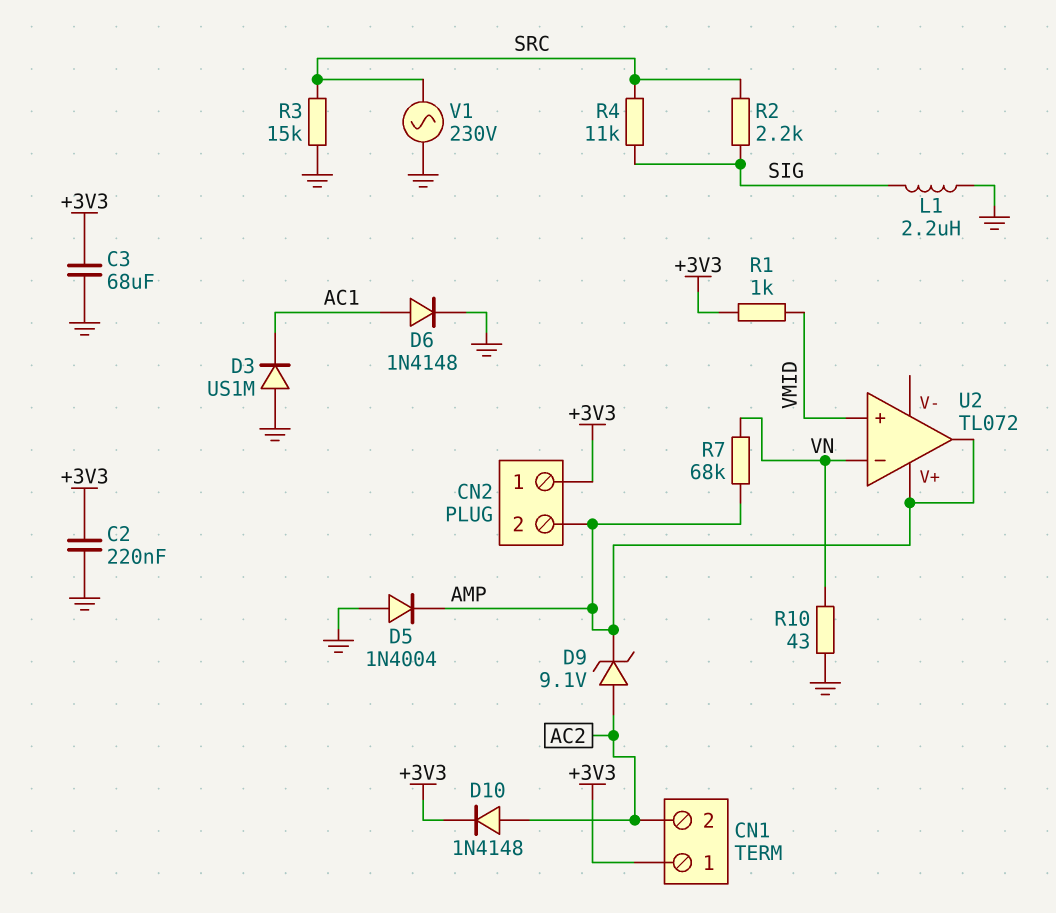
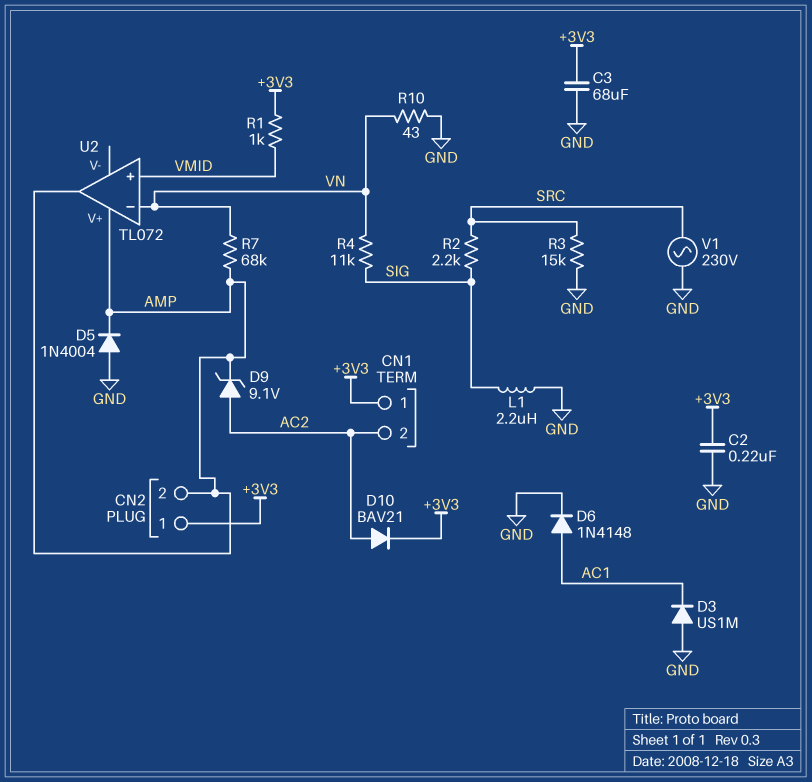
D10: diode 1N4148 (A AC2, K +3V3) -> diode BAV21 (A AC2, K +3V3)
R4: 11k (SIG, SRC) -> 11k (SIG, VN)

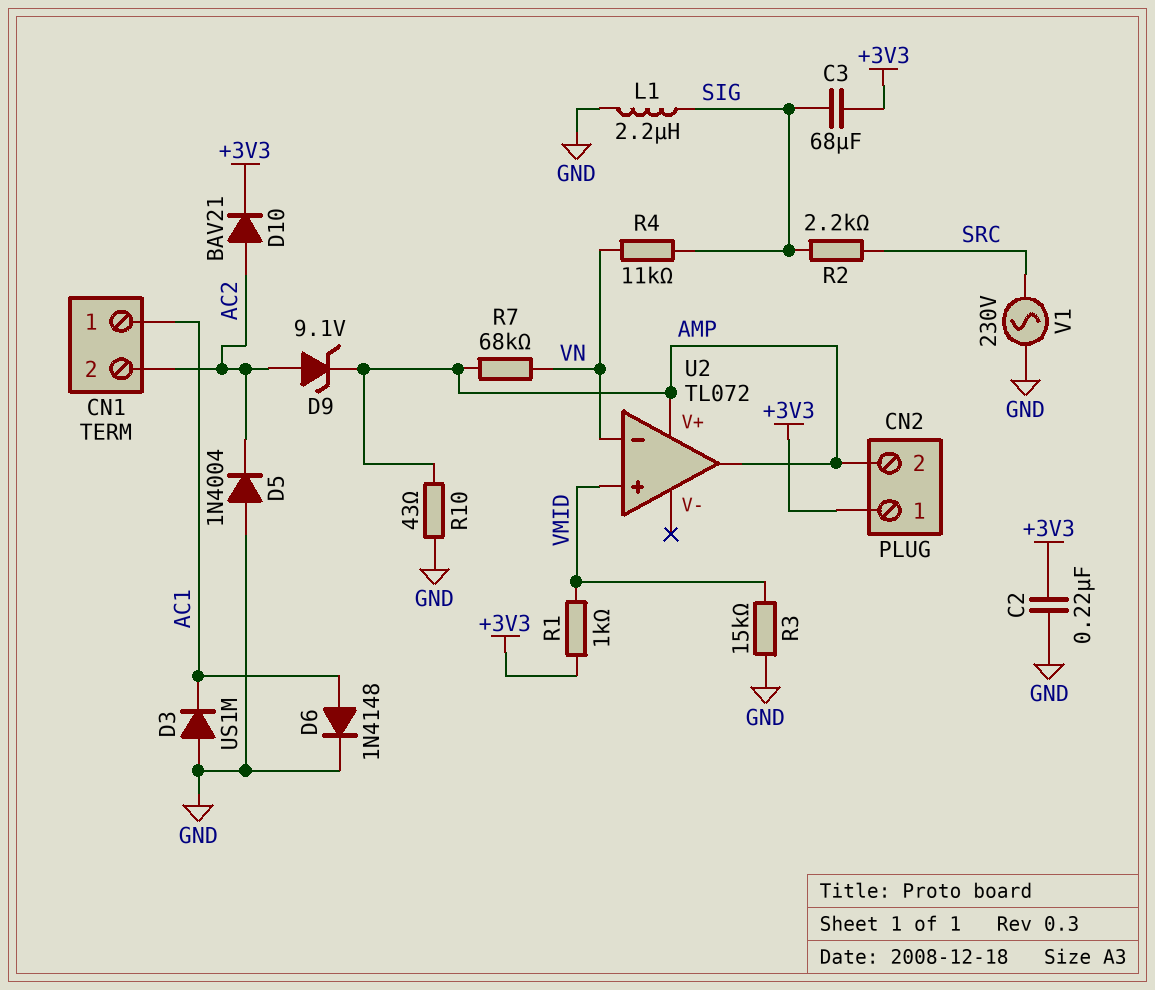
C3: 68uF (+3V3, GND) -> 68uF (+3V3, SIG)
CN1 pin 1: +3V3 -> AC1
D5: diode 1N4004 (A GND, K AMP) -> diode 1N4004 (A GND, K AC2)
R3: 15k (GND, SRC) -> 15k (GND, VMID)
R10: 43 (GND, VN) -> 43 (AMP, GND)

